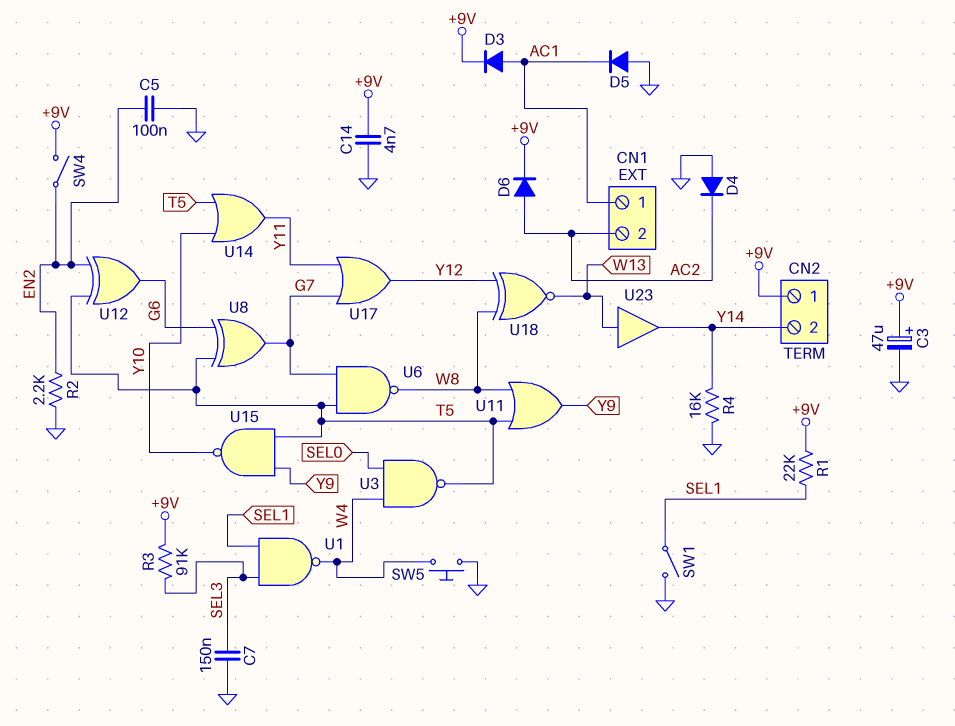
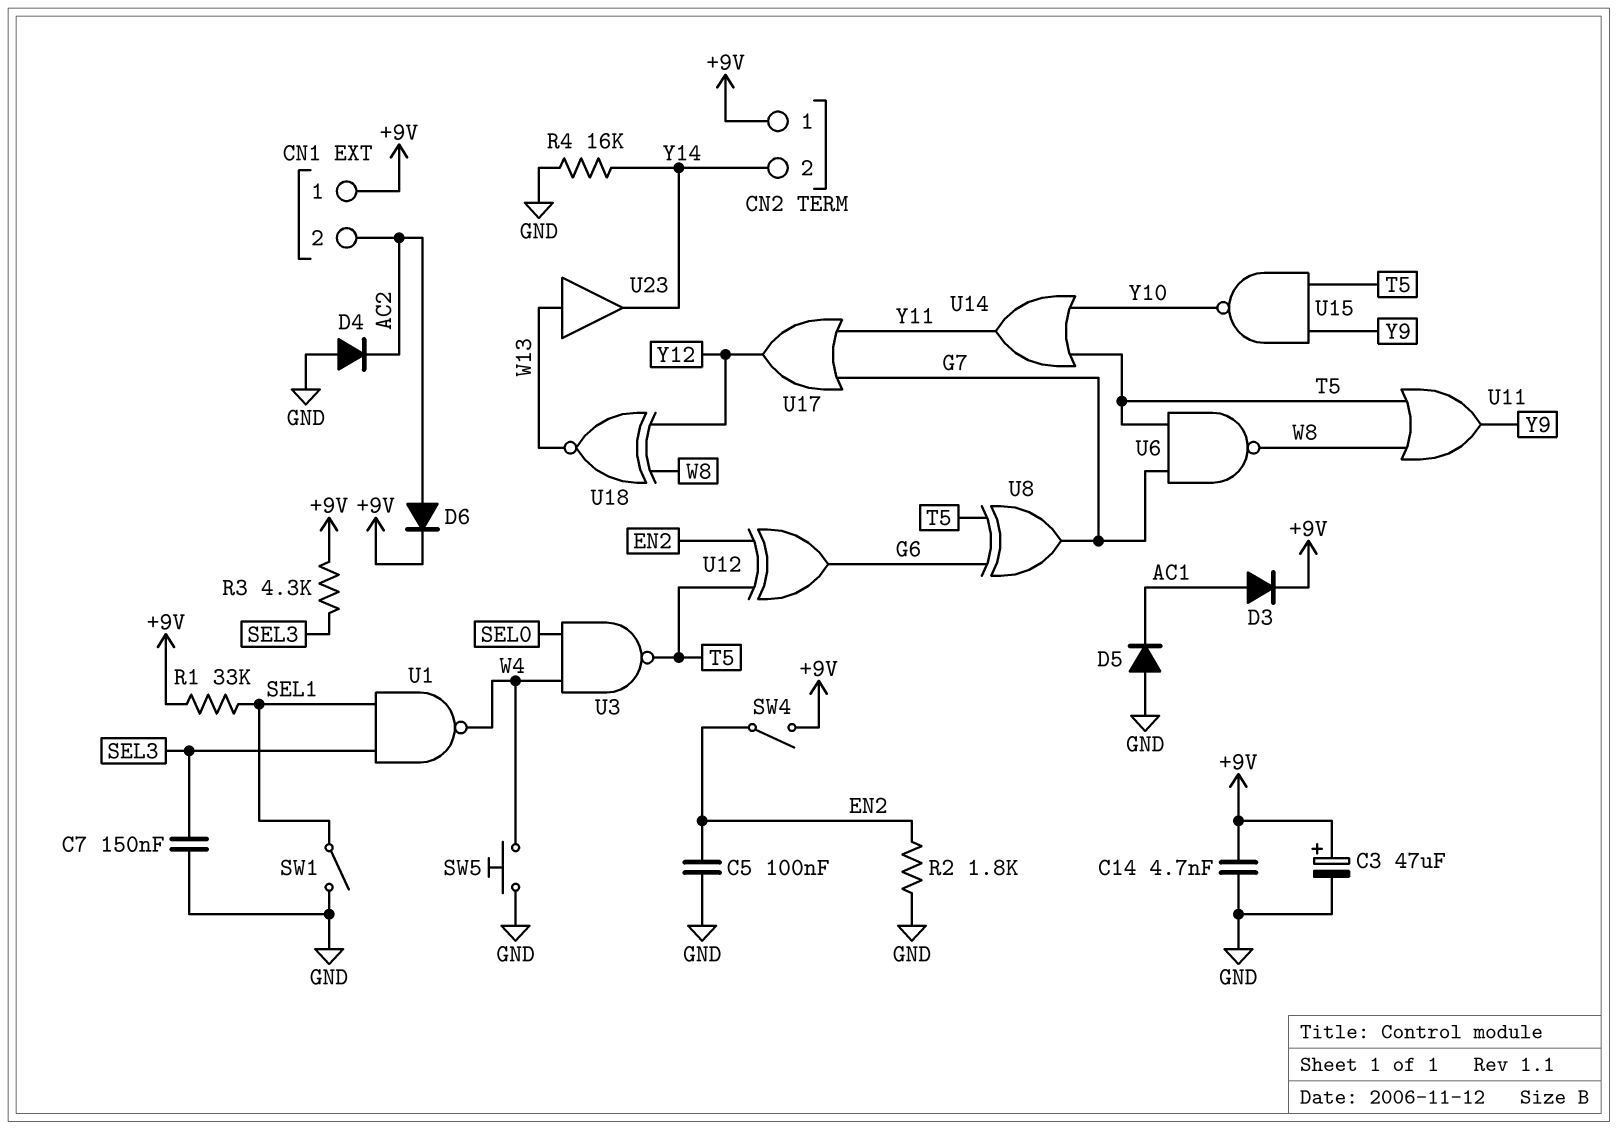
CN1 pin 1: AC1 -> +9V
R1: 22k (+9V, SEL1) -> 33k (+9V, SEL1)
R2: 2.2k (EN2, GND) -> 1.8k (EN2, GND)
R3: 91k (+9V, SEL3) -> 4.3k (+9V, SEL3)

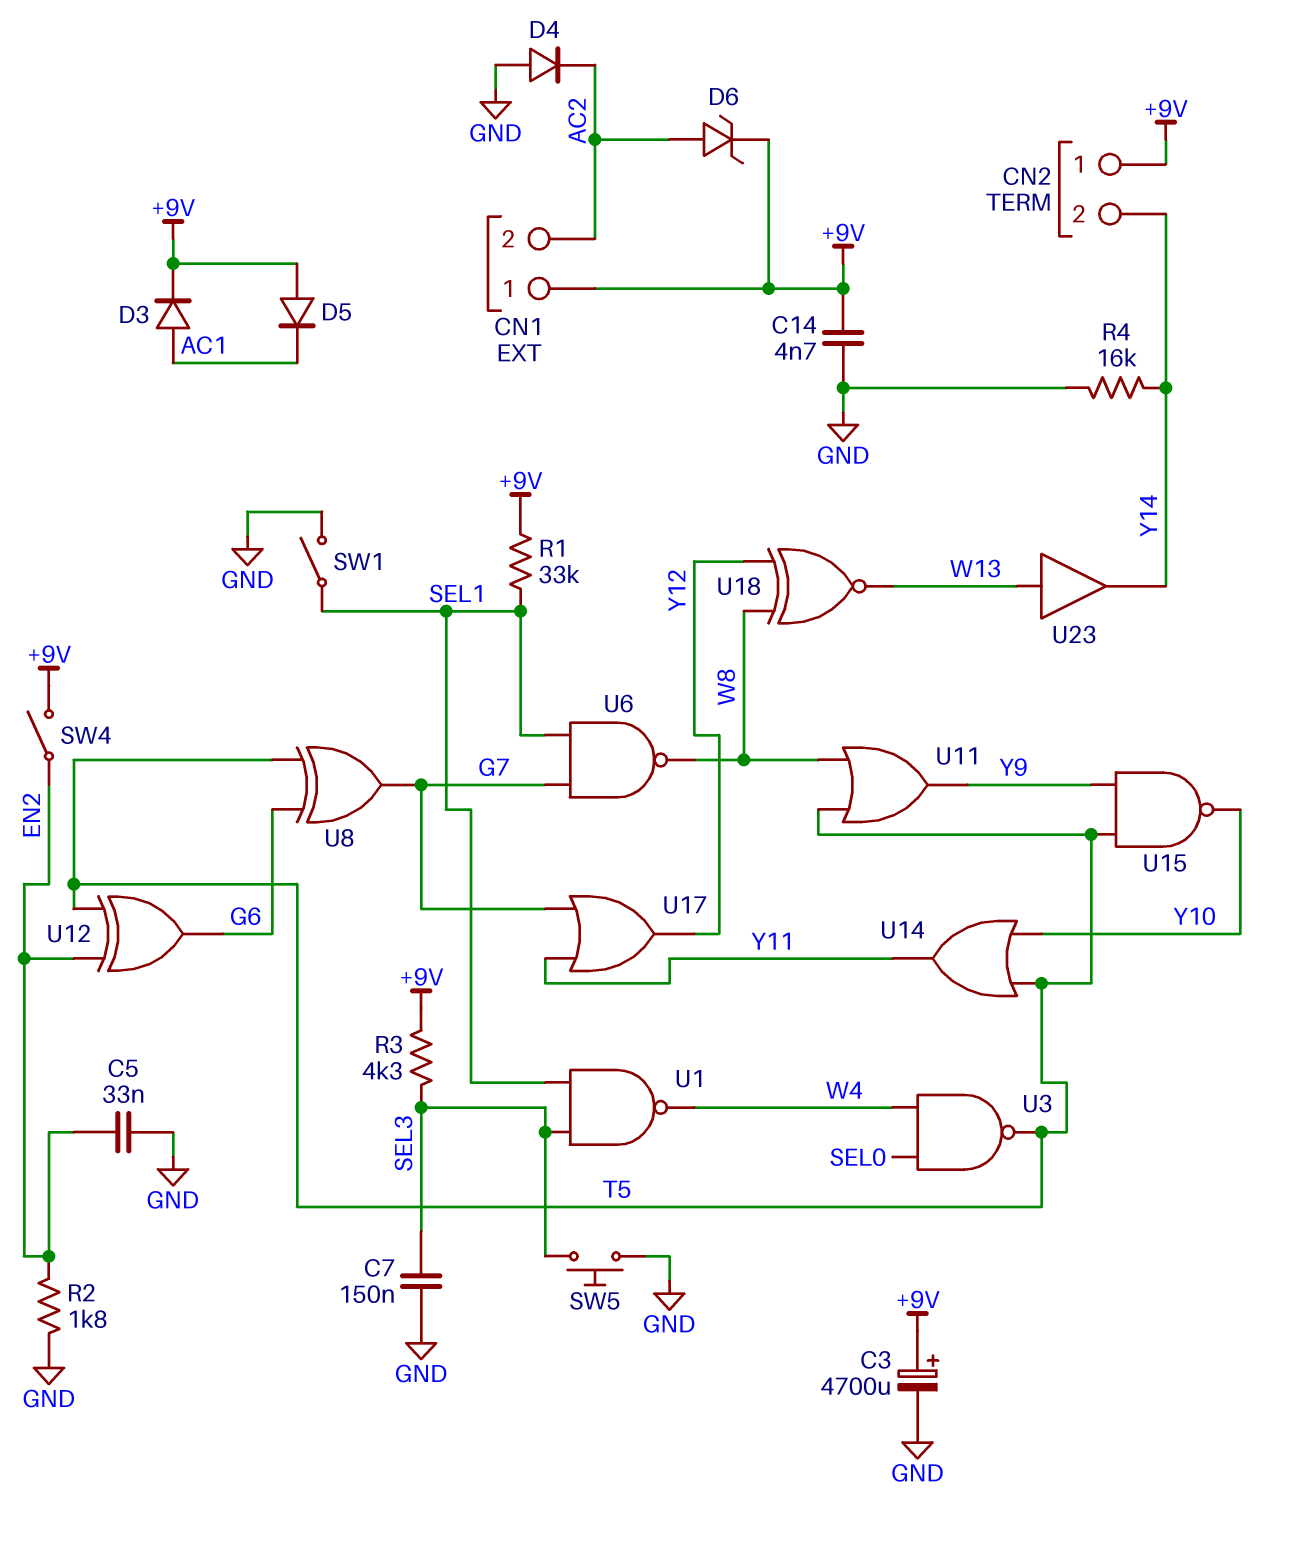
C3: 47uF (plus +9V, minus GND) -> 4700uF (plus +9V, minus GND)
C5: 100nF (EN2, GND) -> 33nF (EN2, GND)
D5: diode (A GND, K AC1) -> diode (A +9V, K AC1)
D6: diode (A AC2, K +9V) -> zener (A AC2, K +9V)
SW5: button (GND, W4) -> button (GND, SEL3)
U6: NAND (in G7, in T5, out W8) -> NAND (in G7, in SEL1, out W8)

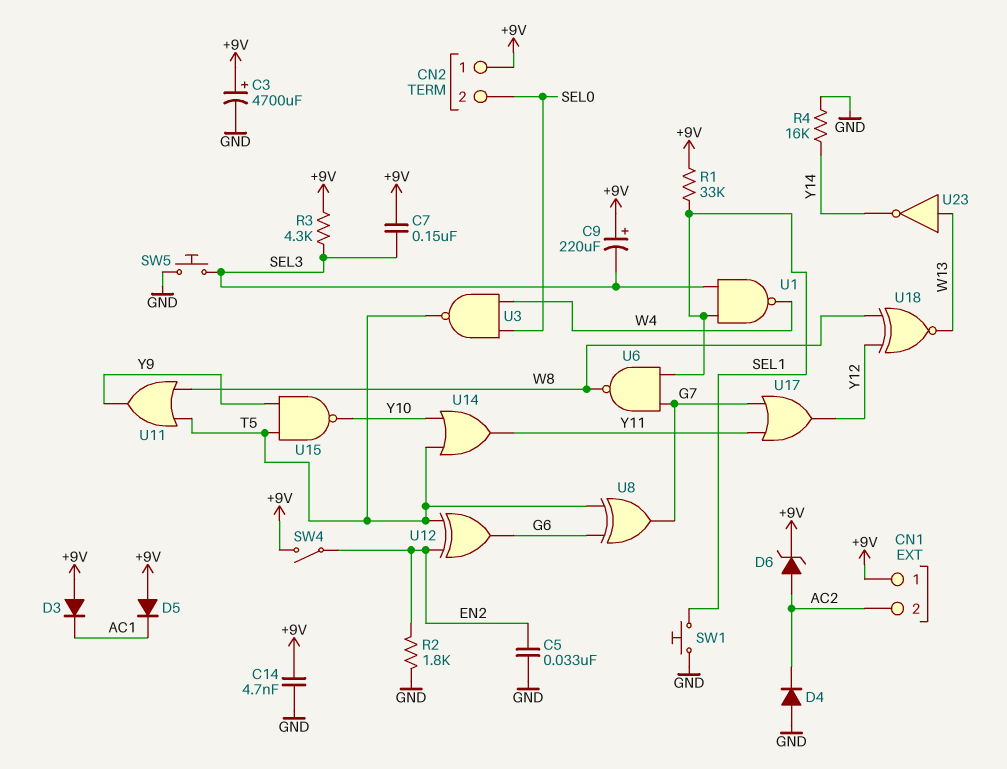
C7: 150nF (GND, SEL3) -> 150nF (+9V, SEL3)
C9: none -> 220uF (plus +9V, minus SEL3)
CN2 pin 2: Y14 -> SEL0
D3: diode (A AC1, K +9V) -> diode (A +9V, K AC1)
SW1: switch (GND, SEL1) -> button (GND, SEL1)
U23: buffer (in W13, out Y14) -> NOT (in W13, out Y14)

